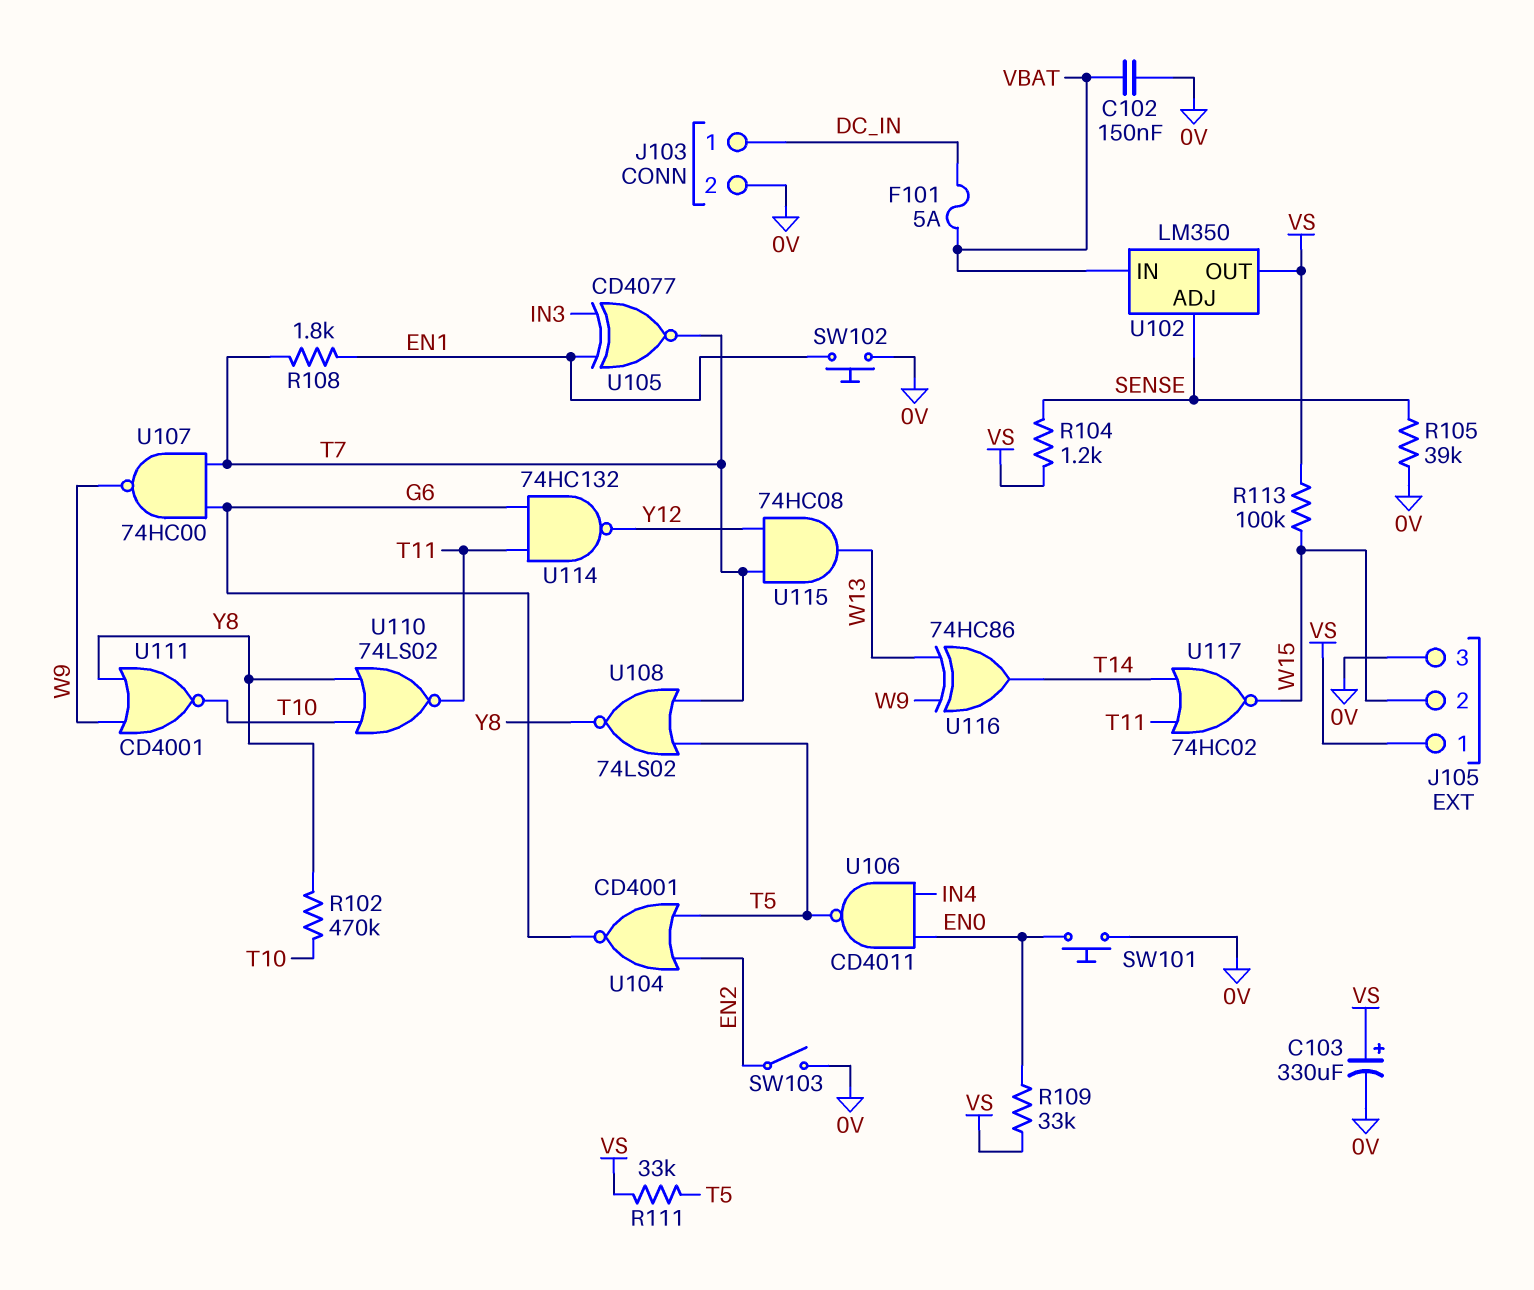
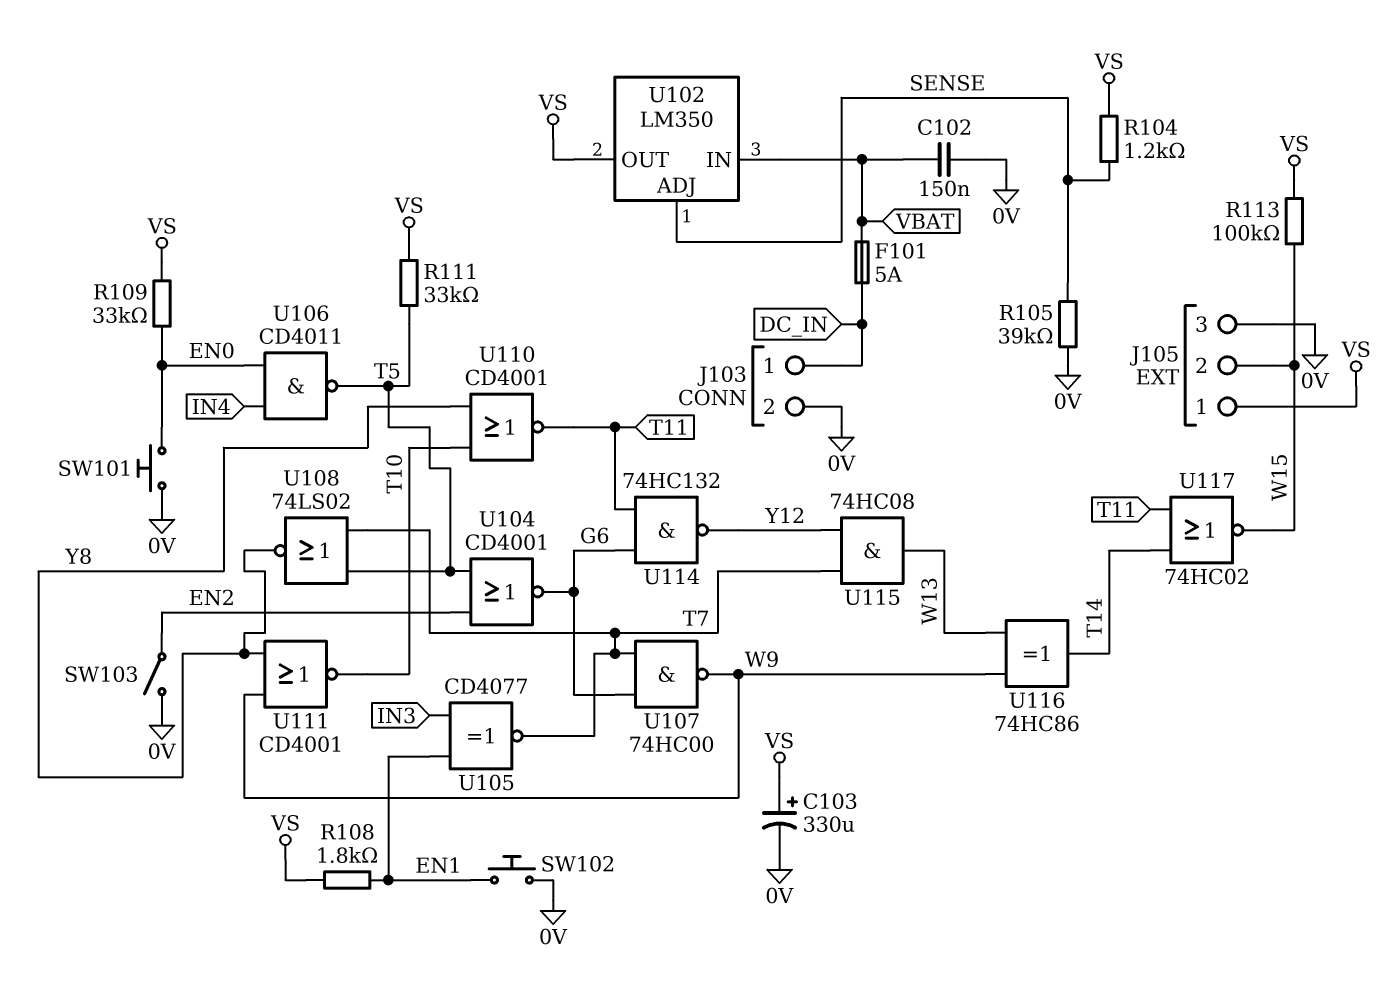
R102: 470k (T10, Y8) -> none
R108: 1.8k (EN1, T7) -> 1.8k (EN1, VS)
U110: NOR 74LS02 (in T10, in Y8, out T11) -> NOR CD4001 (in T10, in Y8, out T11)

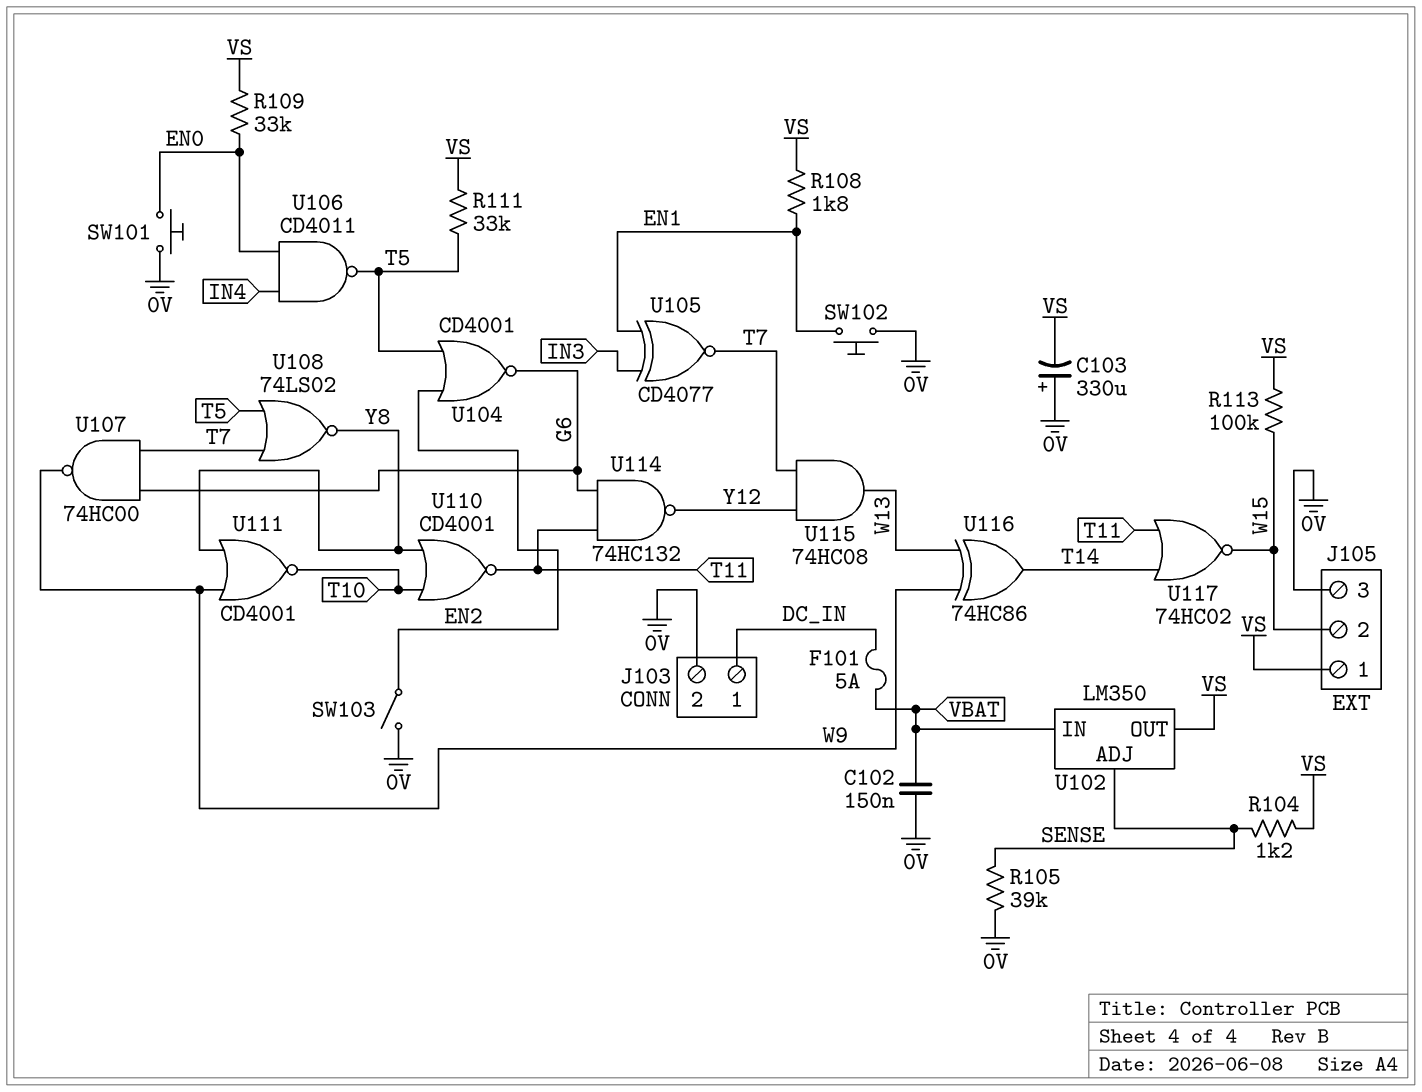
C103: 330uF (plus VS, minus 0V) -> 330uF (plus 0V, minus VS)

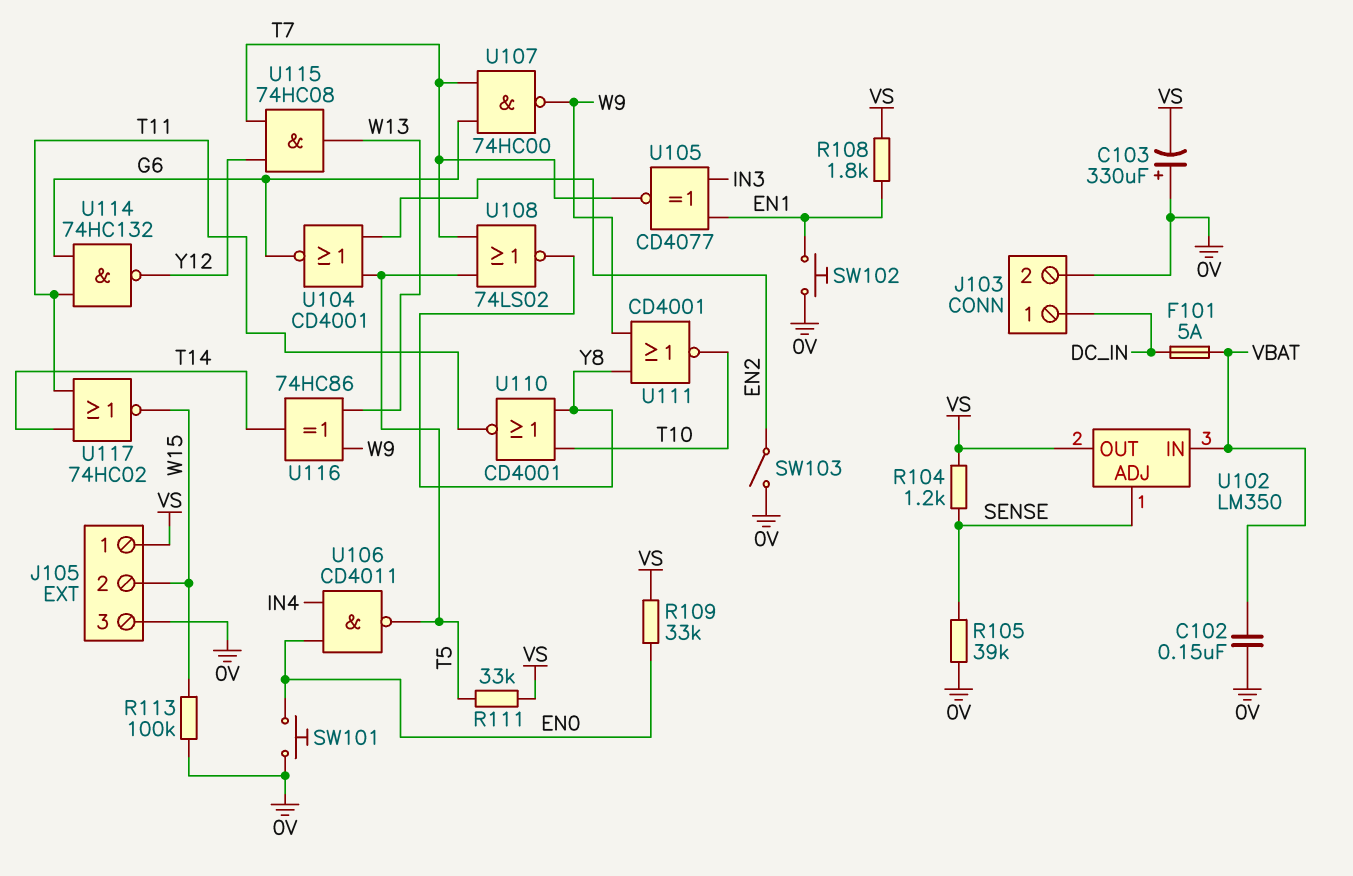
R113: 100k (VS, W15) -> 100k (0V, W15)

